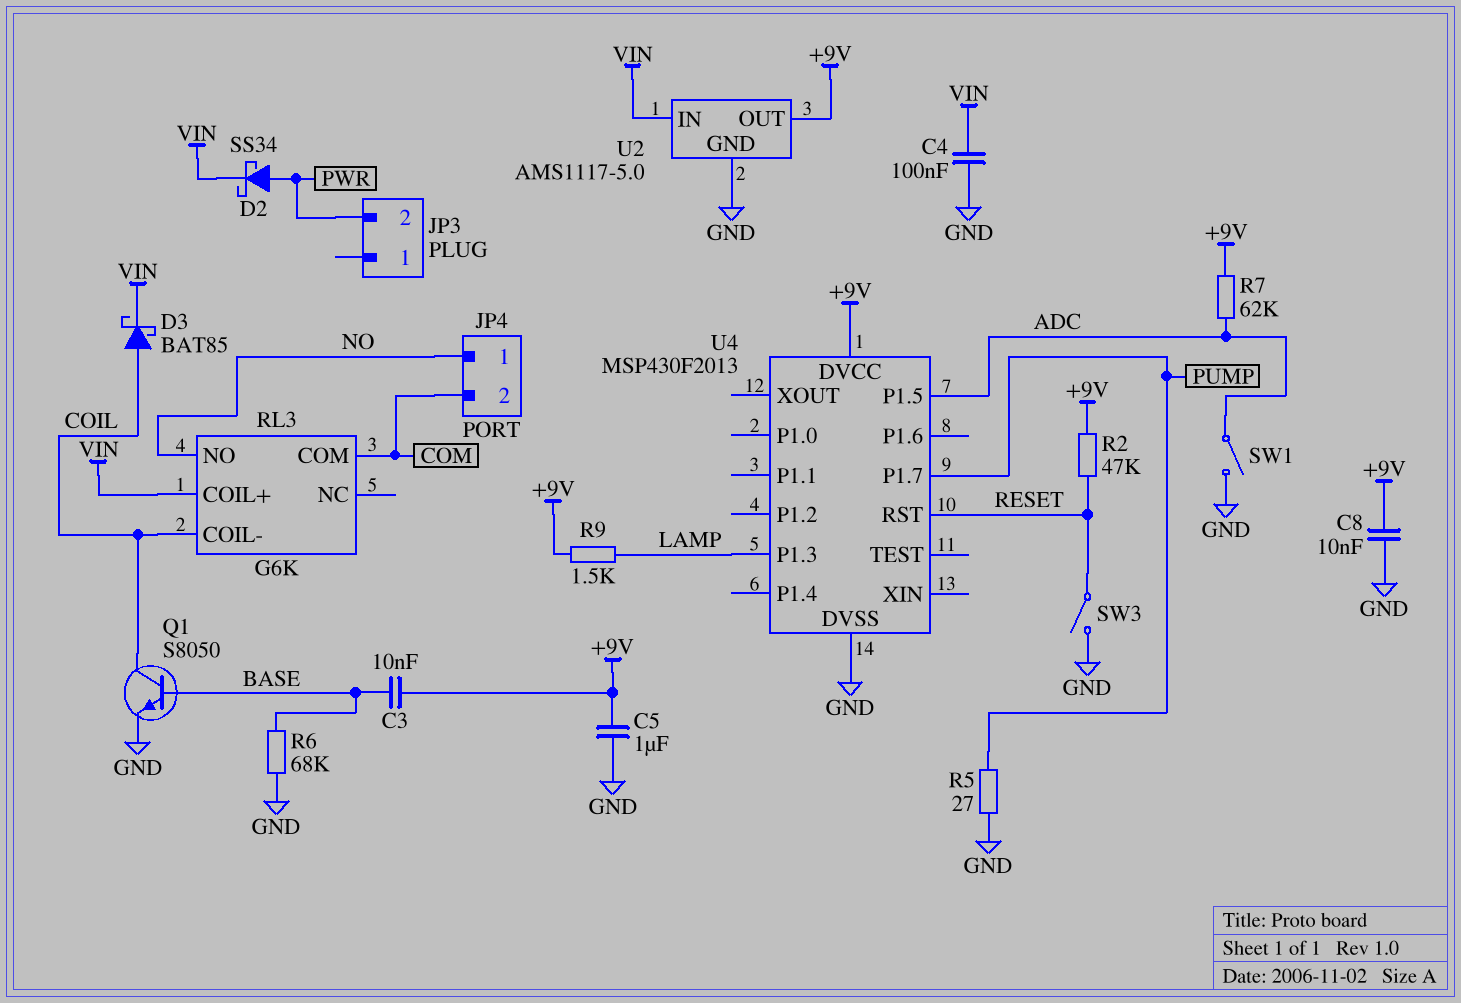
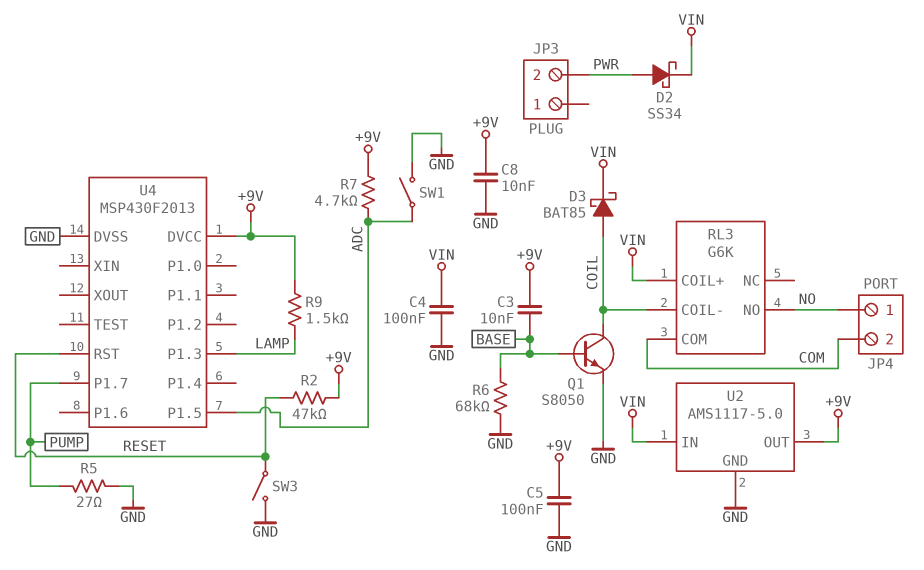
C5: 1uF (+9V, GND) -> 100nF (+9V, GND)
R7: 62k (+9V, ADC) -> 4.7k (+9V, ADC)

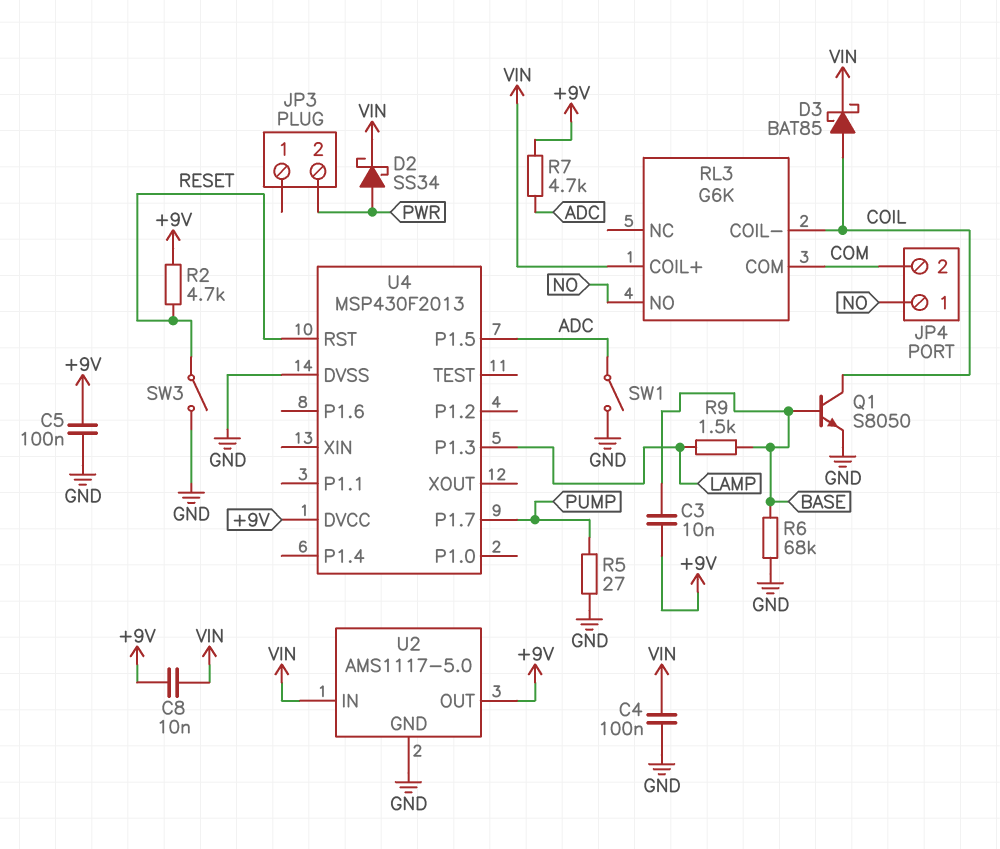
C8: 10nF (+9V, GND) -> 10nF (+9V, VIN)
R2: 47k (+9V, RESET) -> 4.7k (+9V, RESET)
R9: 1.5k (+9V, LAMP) -> 1.5k (BASE, LAMP)

